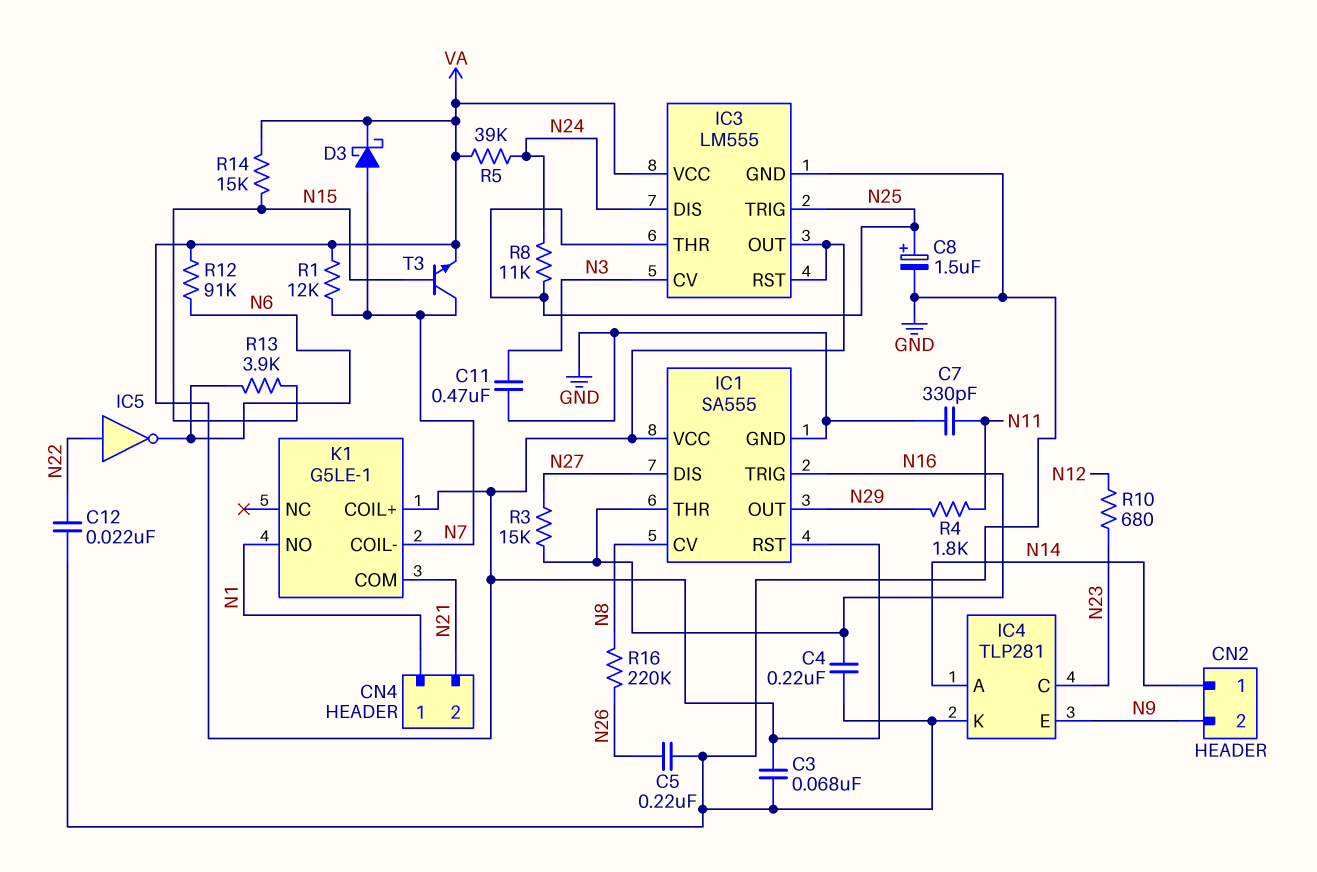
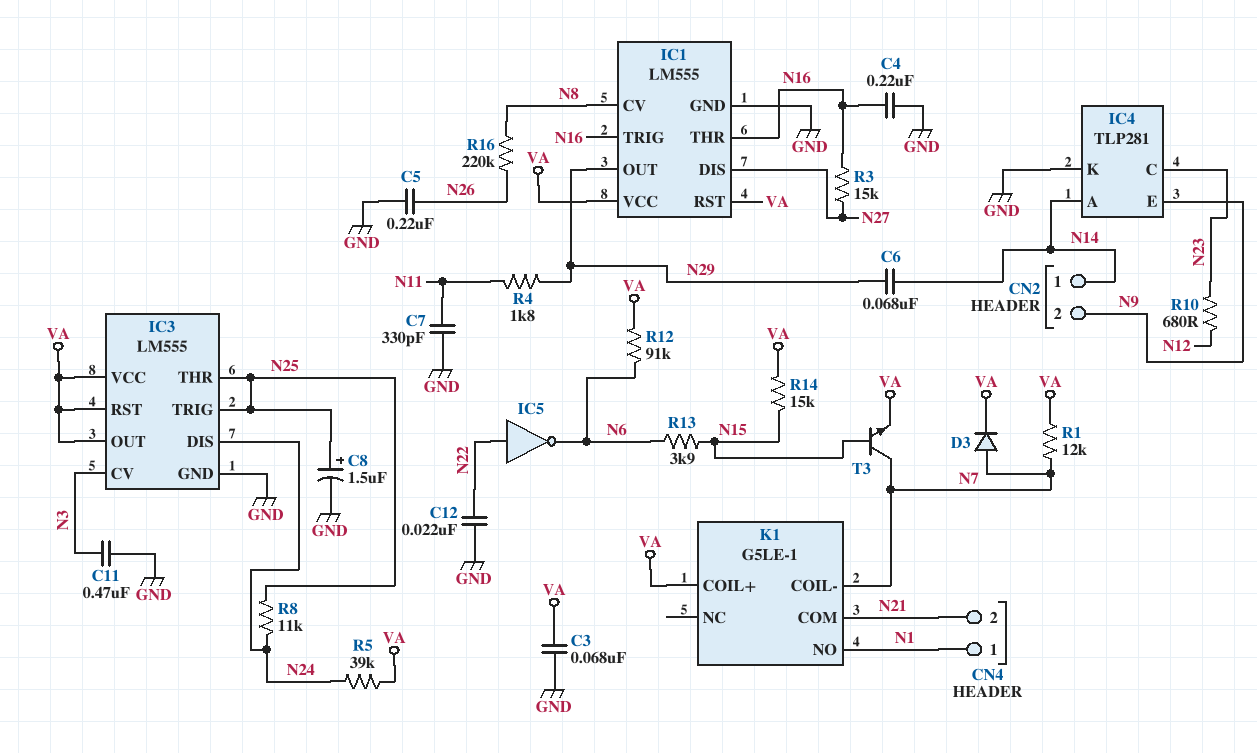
C6: none -> 68nF (N14, N29)
D3: schottky (A N7, K VA) -> diode (A N7, K VA)
IC1: SA555 -> LM555

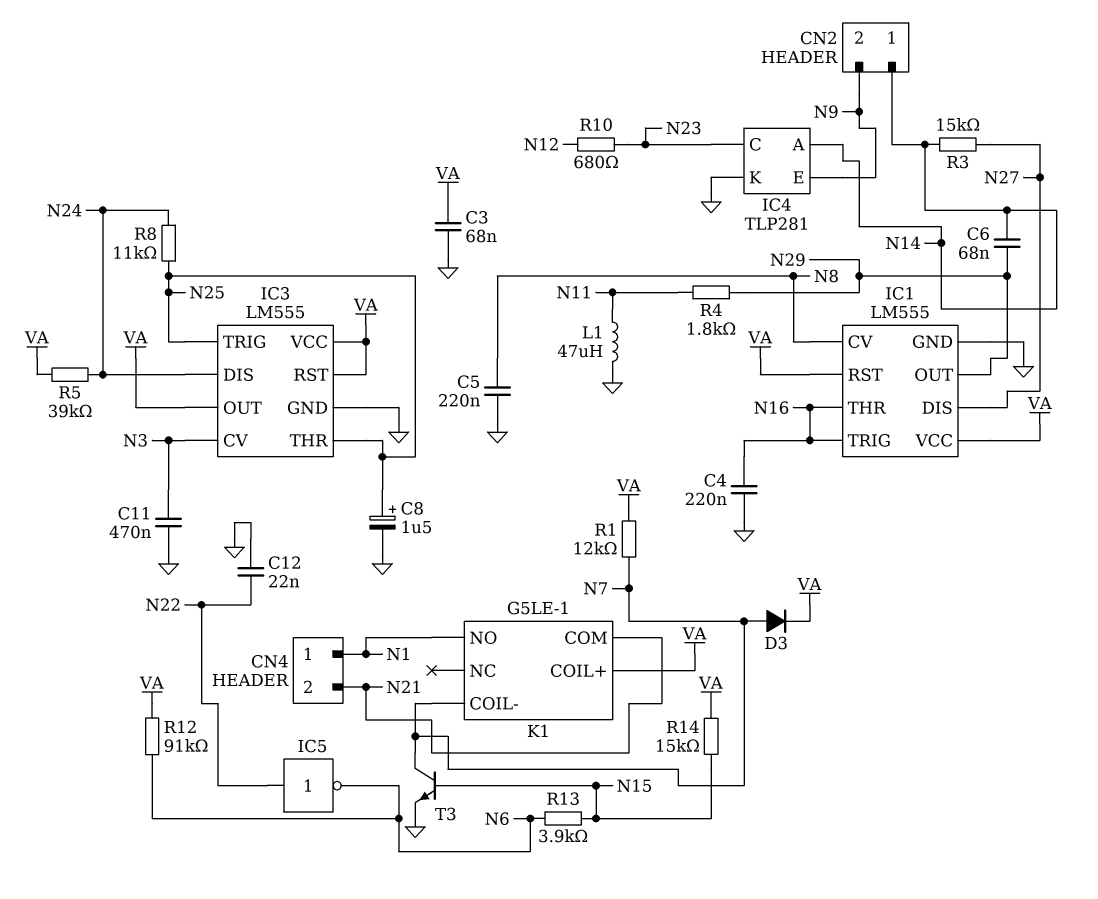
C5: 220nF (GND, N26) -> 220nF (GND, N8)
C7: 330pF (GND, N11) -> none
L1: none -> 47uH (GND, N11)
R3: 15k (N16, N27) -> 15k (N14, N27)
R16: 220k (N8, N26) -> none
T3: NPN (B N15, C N7, E VA) -> NPN (B N15, C N7, E GND)

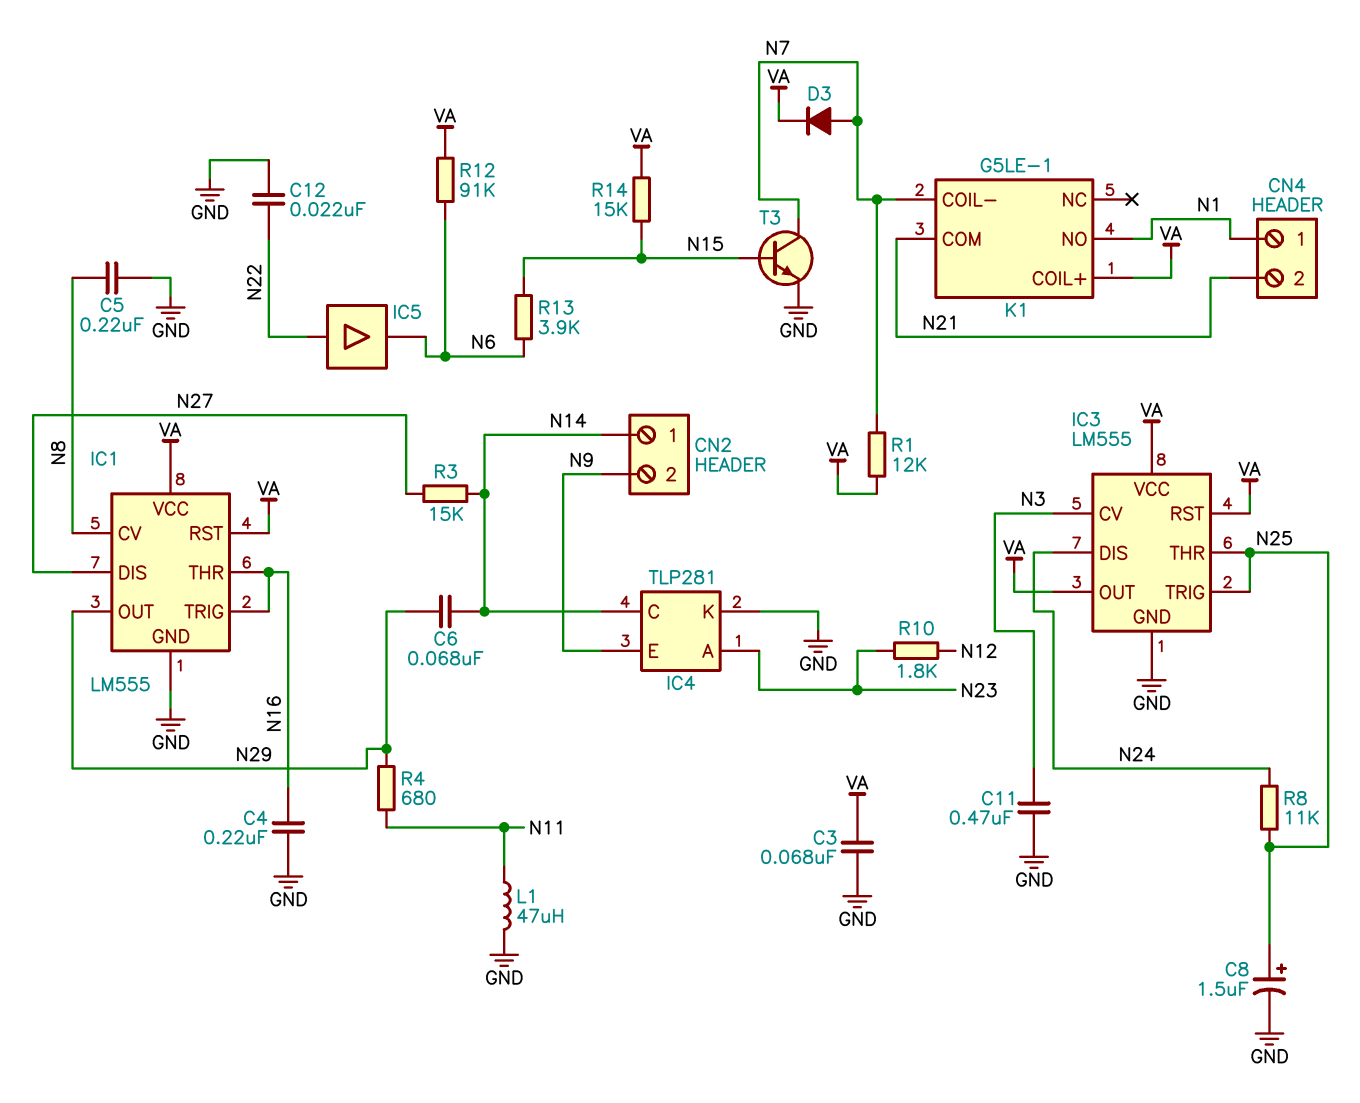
IC4 pin A: N14 -> N23
IC4 pin C: N23 -> N14
IC5: NOT (in N22, out N6) -> buffer (in N22, out N6)
R4: 1.8k (N11, N29) -> 680 (N11, N29)
R5: 39k (N24, VA) -> none
R10: 680 (N12, N23) -> 1.8k (N12, N23)

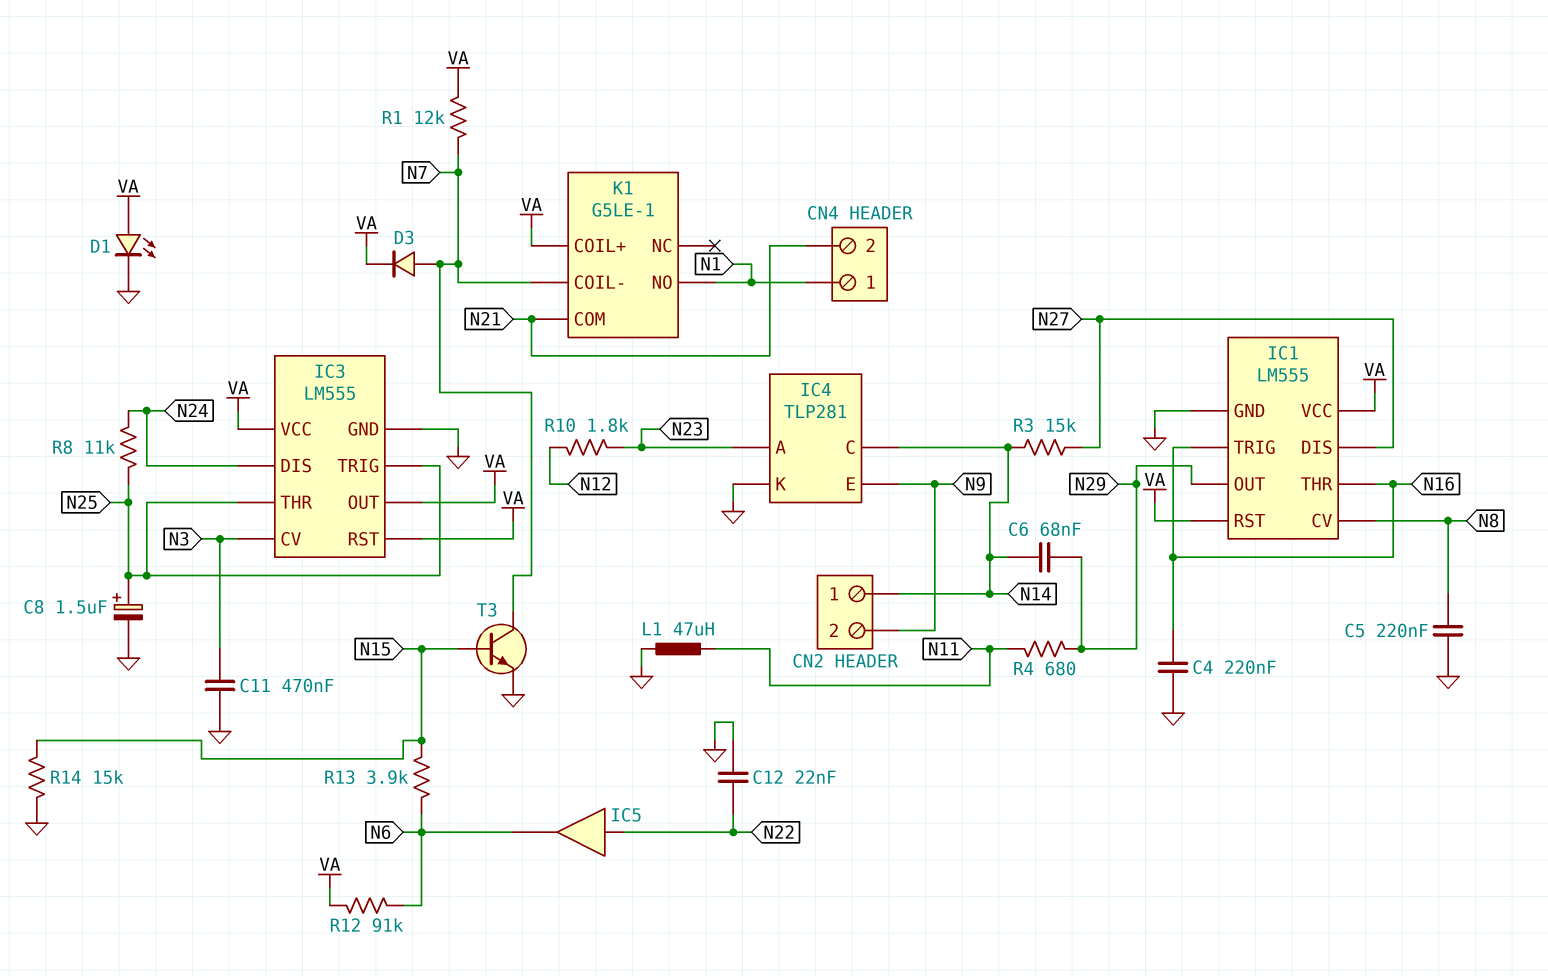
C3: 68nF (GND, VA) -> none
D1: none -> LED (A VA, K GND)
R14: 15k (N15, VA) -> 15k (GND, N15)

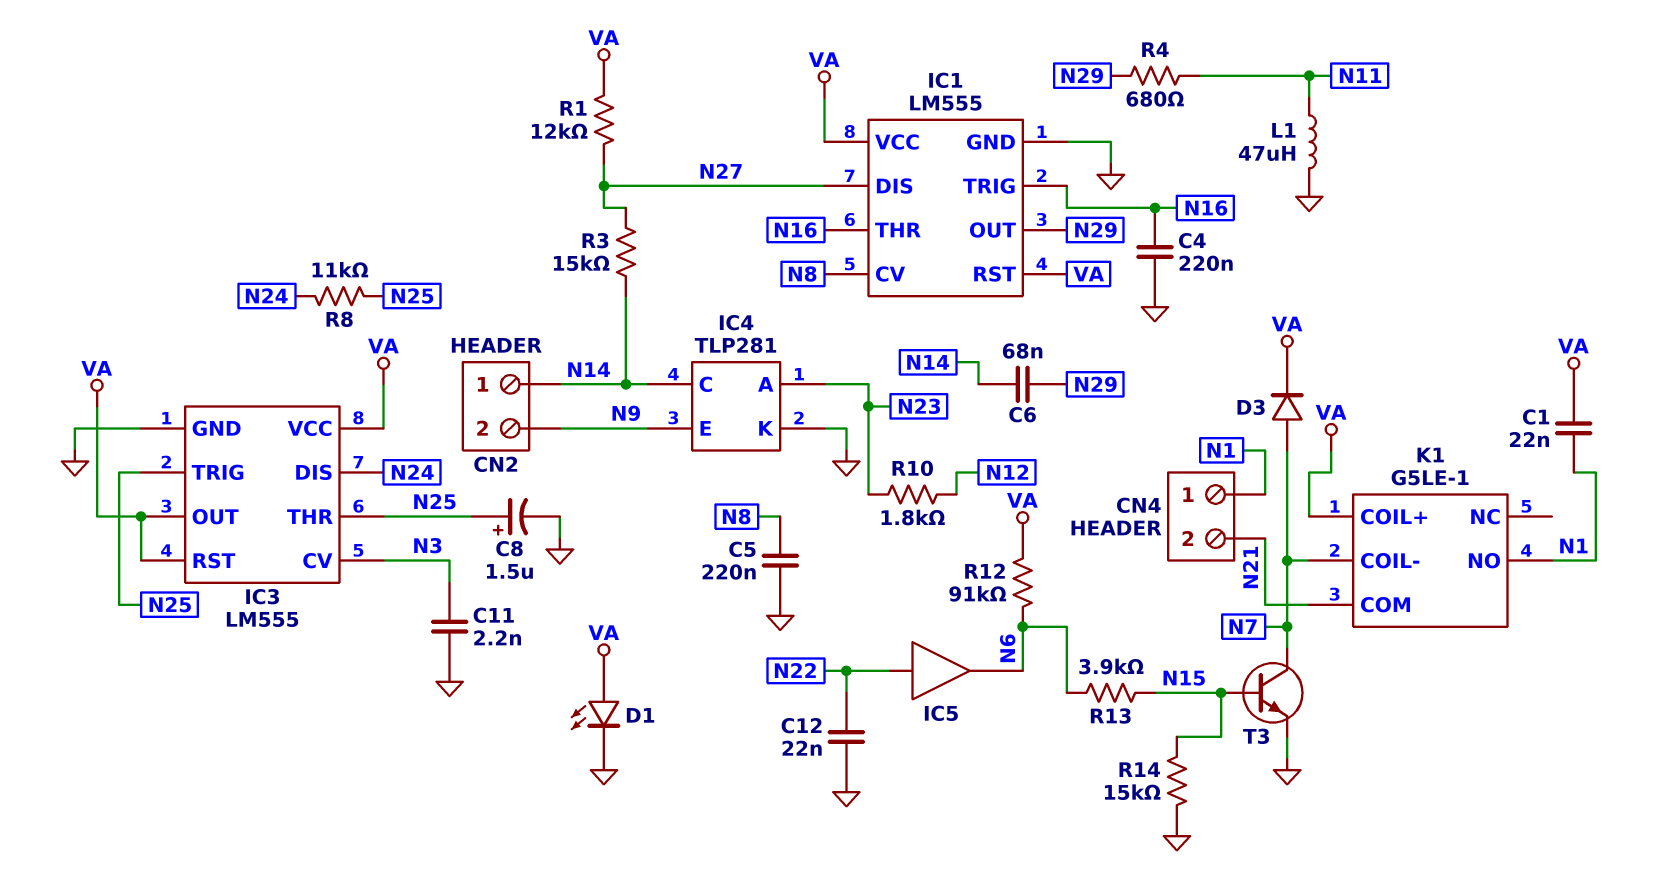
C1: none -> 22nF (N1, VA)
C11: 470nF (GND, N3) -> 2.2nF (GND, N3)
R1: 12k (N7, VA) -> 12k (N27, VA)

